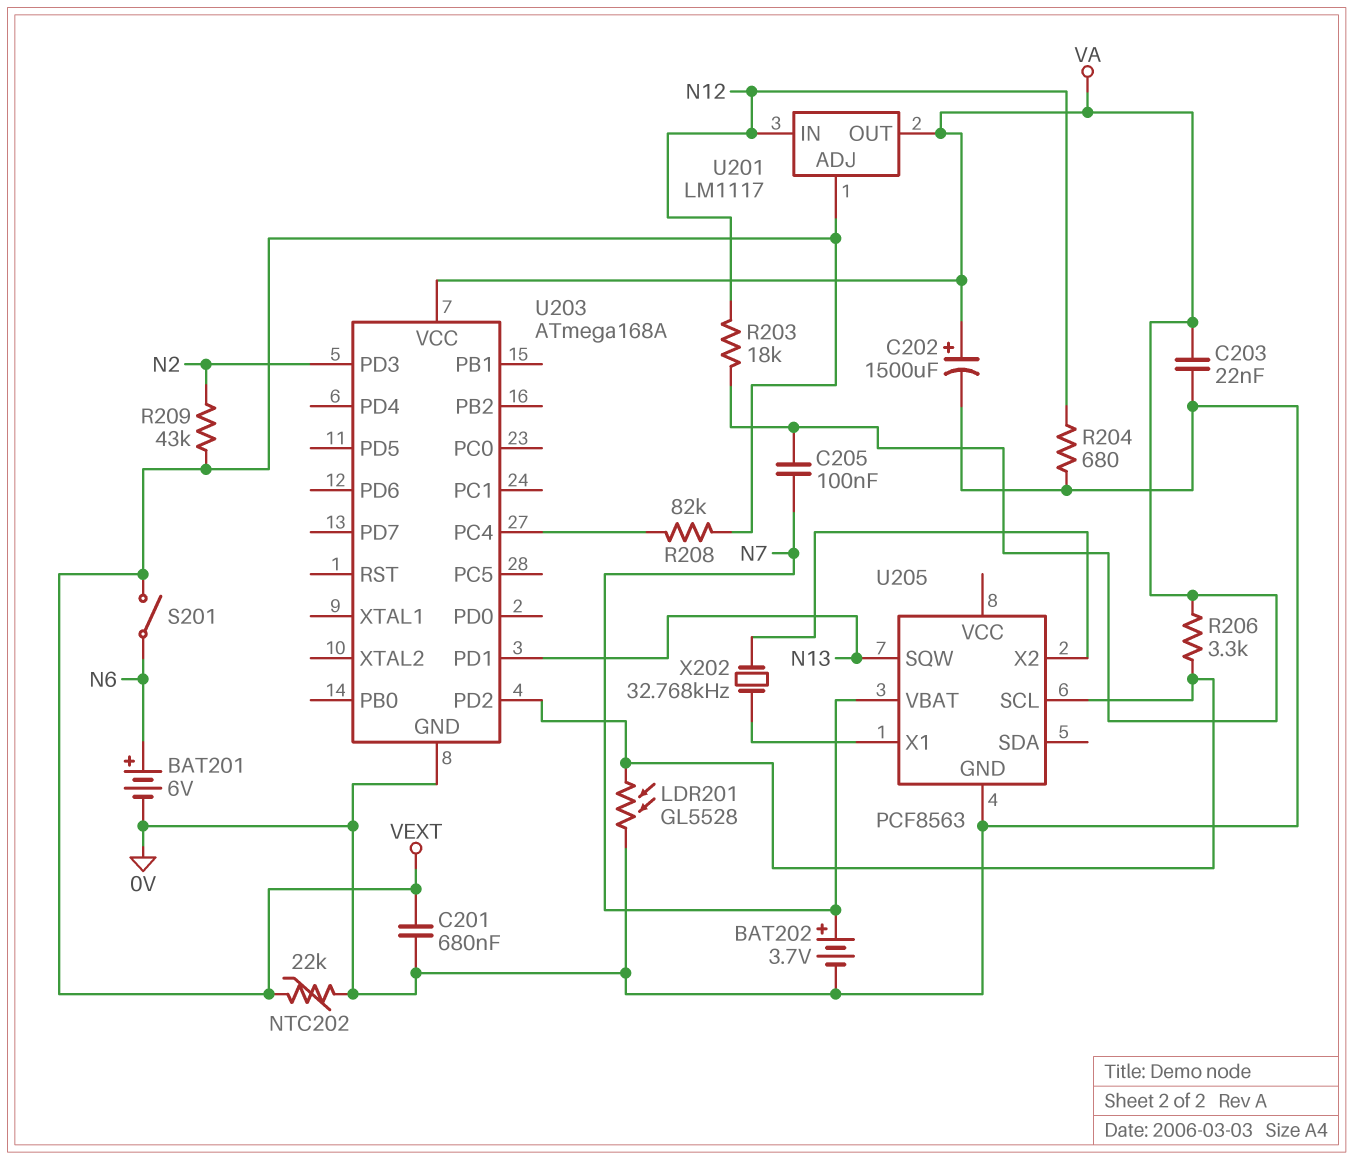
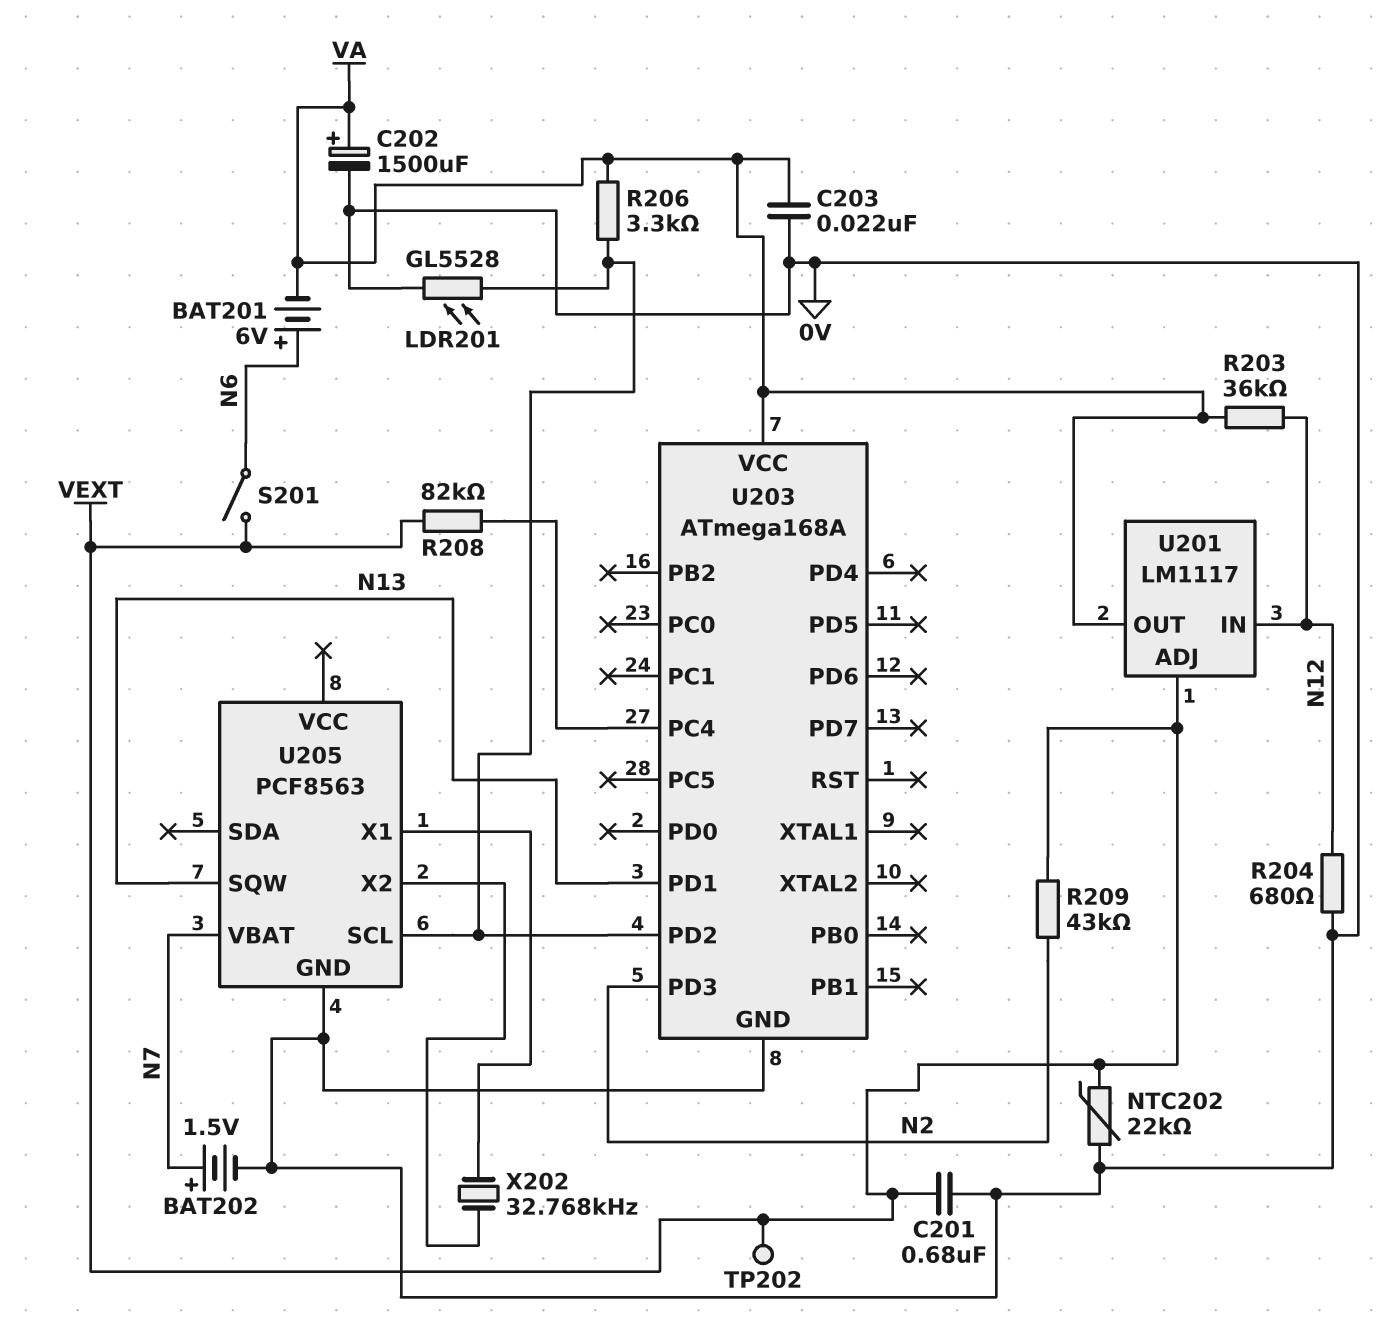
BAT201: 6V (plus N6, minus 0V) -> 6V (plus N6, minus VA)
BAT202: 3.7V (plus N7, minus 0V) -> 1.5V (plus N7, minus 0V)
C205: 100nF (N7, VA) -> none
R203: 18k (N12, VA) -> 36k (N12, VA)
TP202: none -> test point (VEXT)

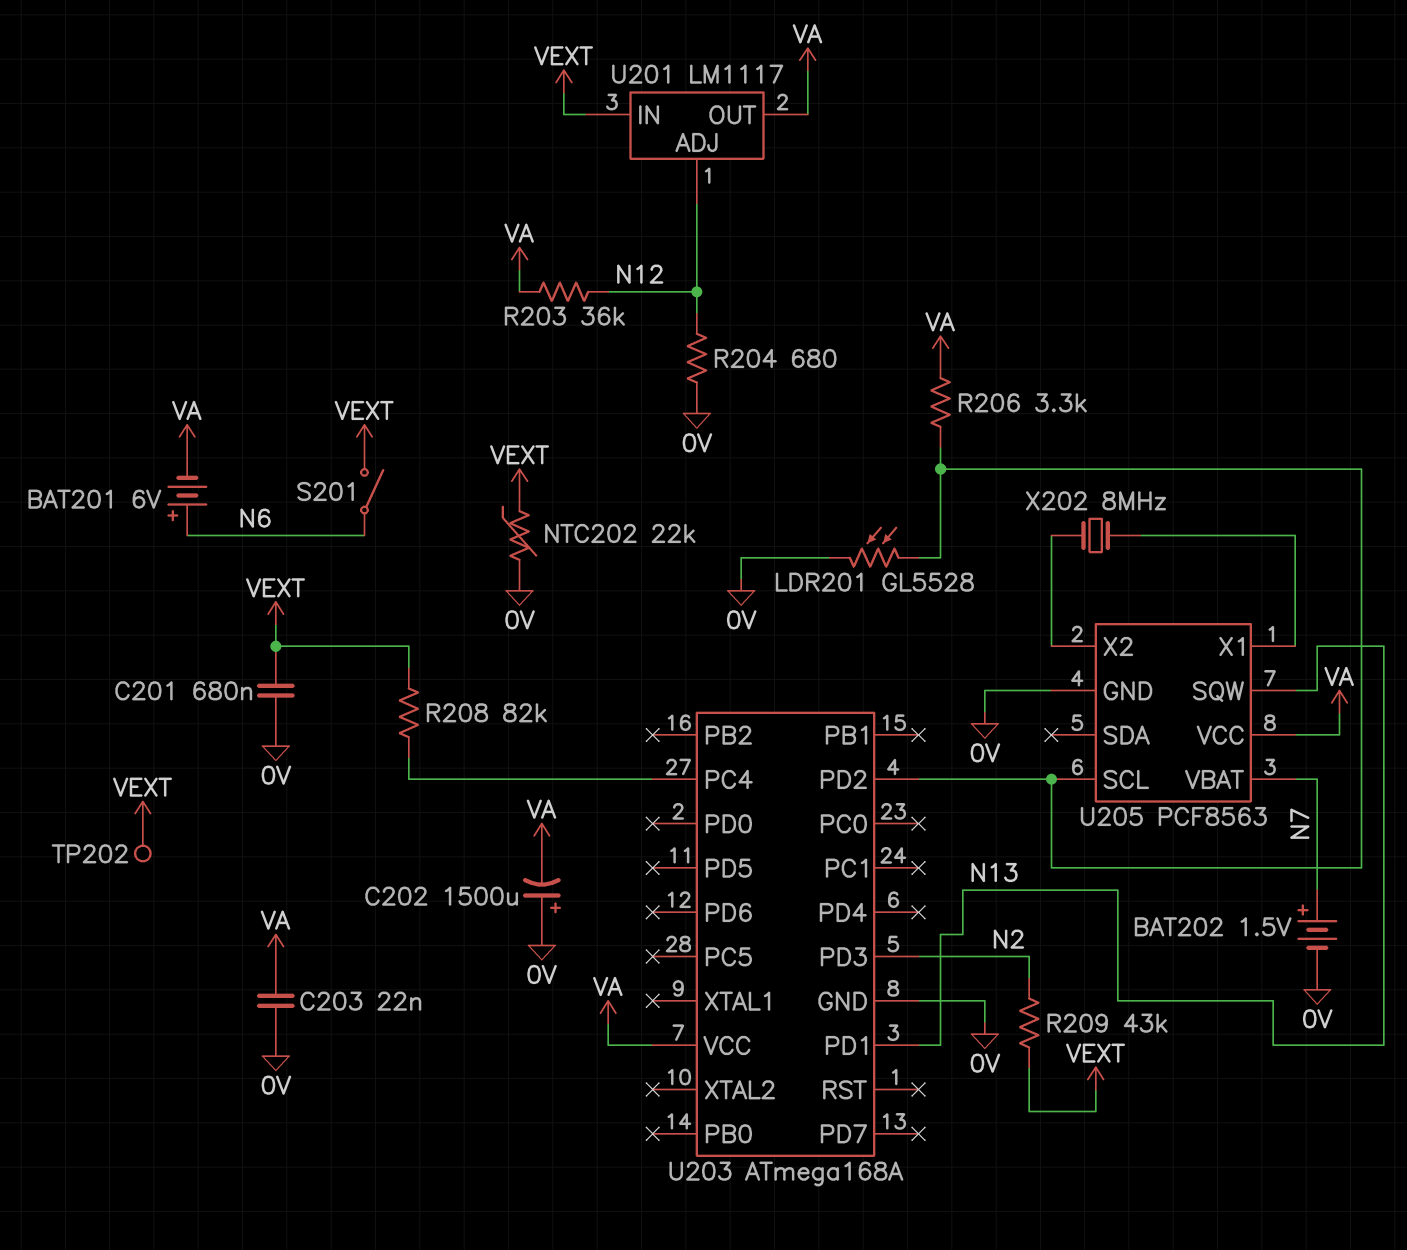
C202: 1500uF (plus VA, minus 0V) -> 1500uF (plus 0V, minus VA)
U201 pin ADJ: VEXT -> N12
U201 pin IN: N12 -> VEXT
U205 pin VCC: none -> VA
X202: 32.768kHz (U205/X1, U205/X2) -> 8MHz (U205/X1, U205/X2)

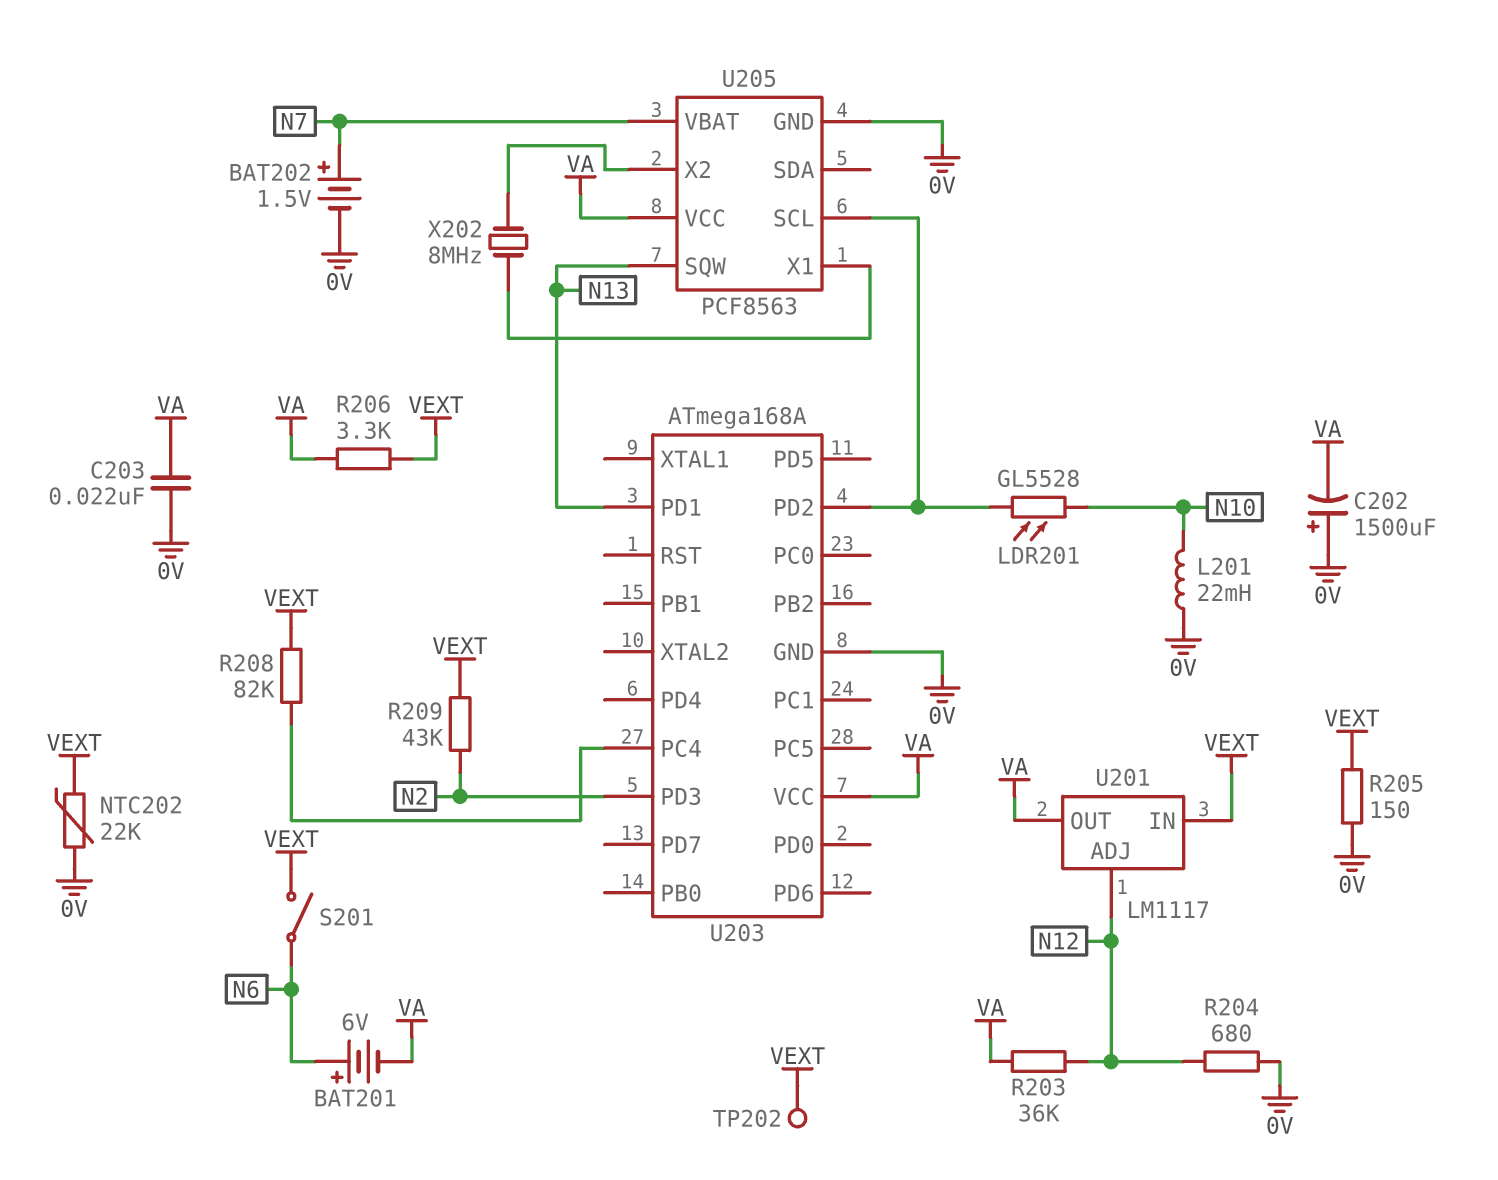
C201: 680nF (0V, VEXT) -> none
L201: none -> 22mH (0V, N10)
LDR201: GL5528 (0V, U203/PD2) -> GL5528 (N10, U203/PD2)
R205: none -> 150 (0V, VEXT)
R206: 3.3k (U203/PD2, VA) -> 3.3k (VA, VEXT)

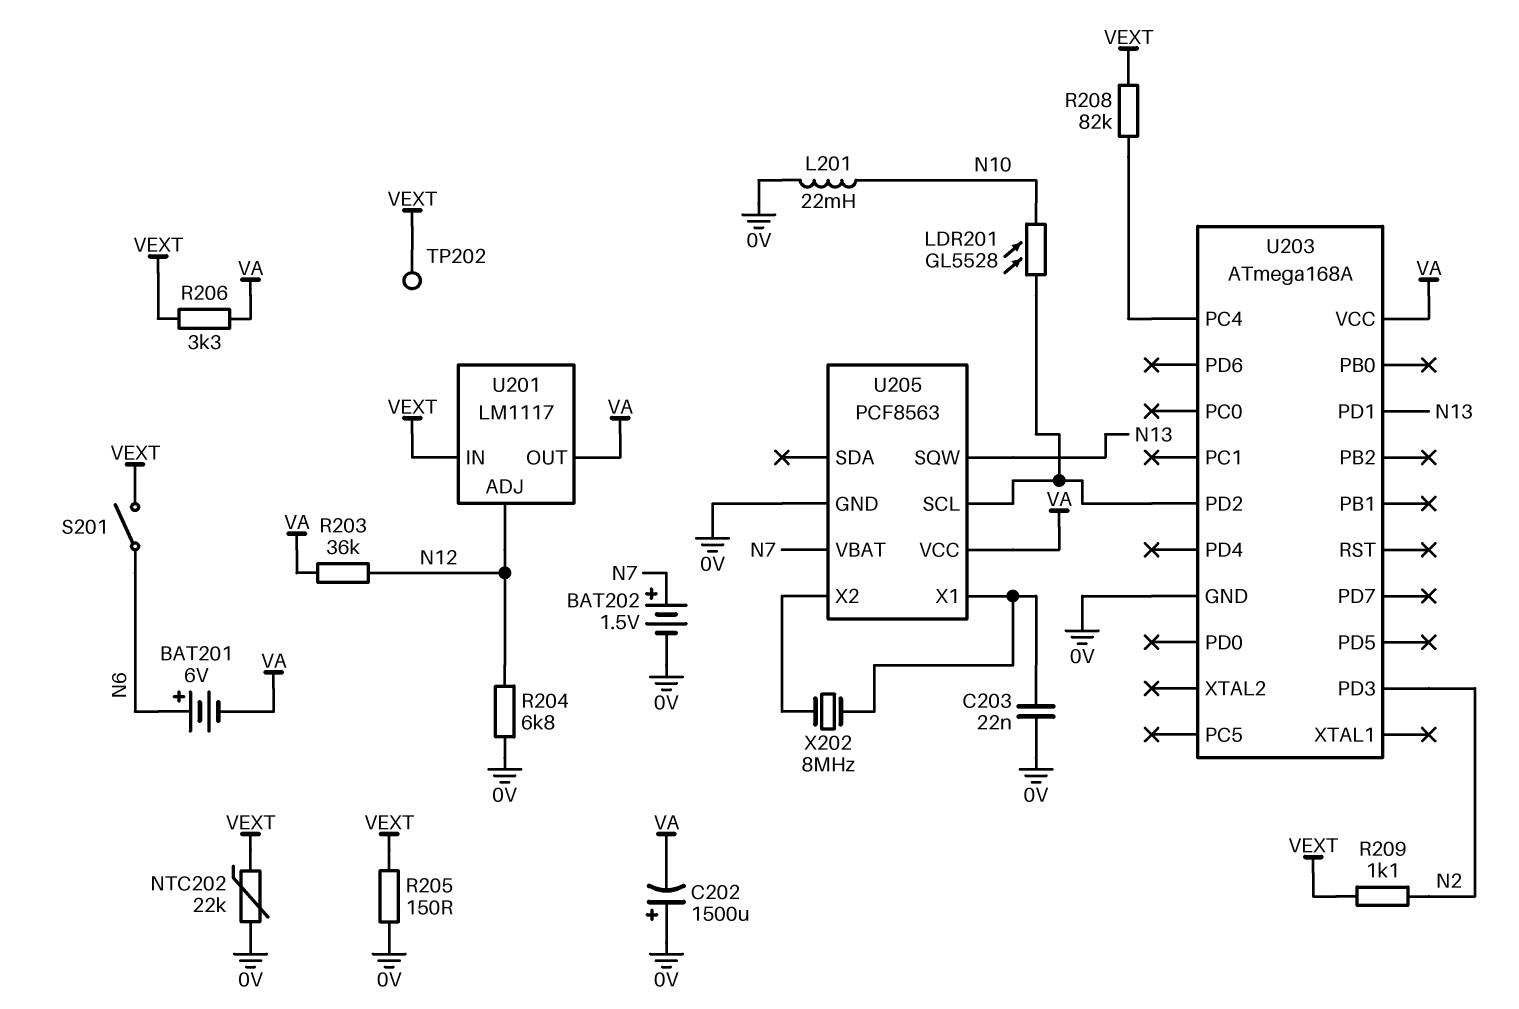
C203: 22nF (0V, VA) -> 22nF (0V, U205/X1)
R204: 680 (0V, N12) -> 6.8k (0V, N12)
R209: 43k (N2, VEXT) -> 1.1k (N2, VEXT)

